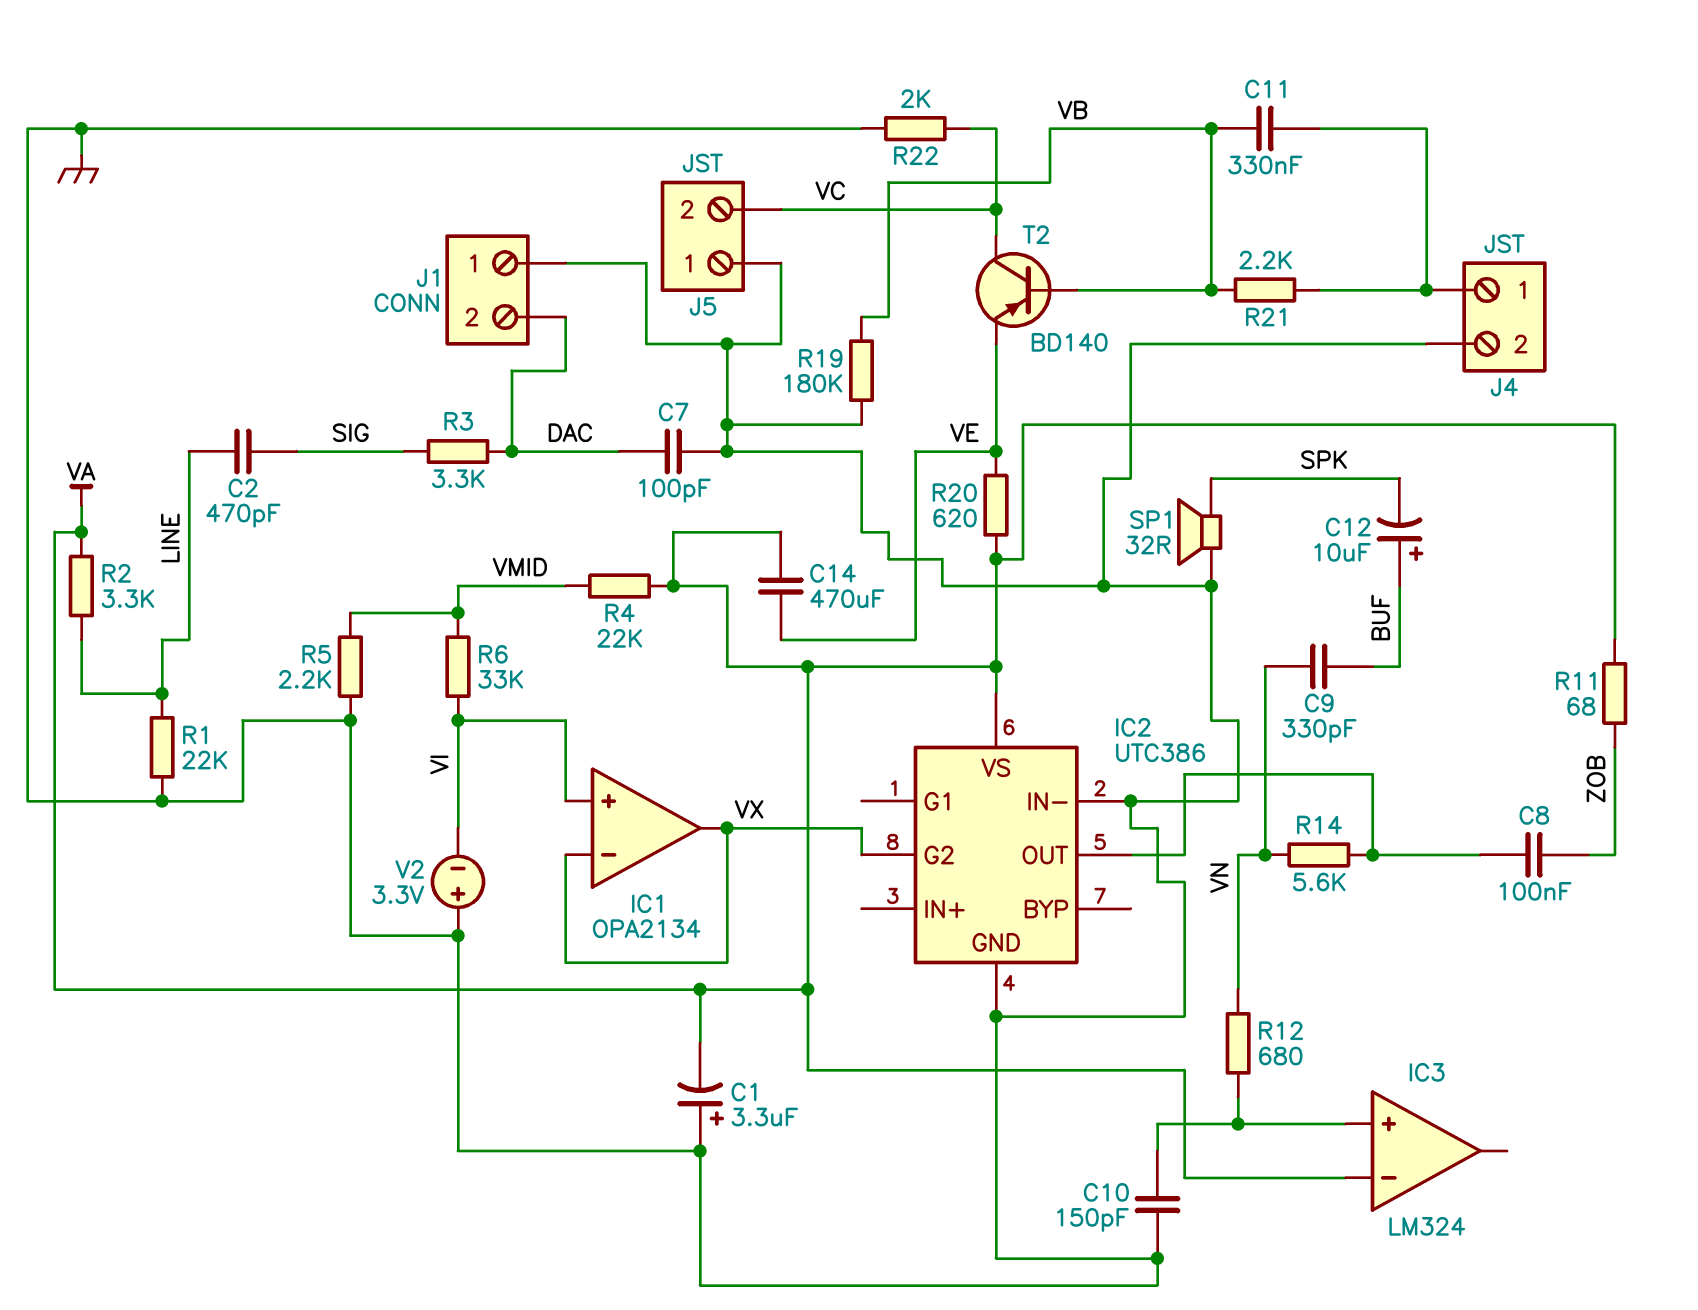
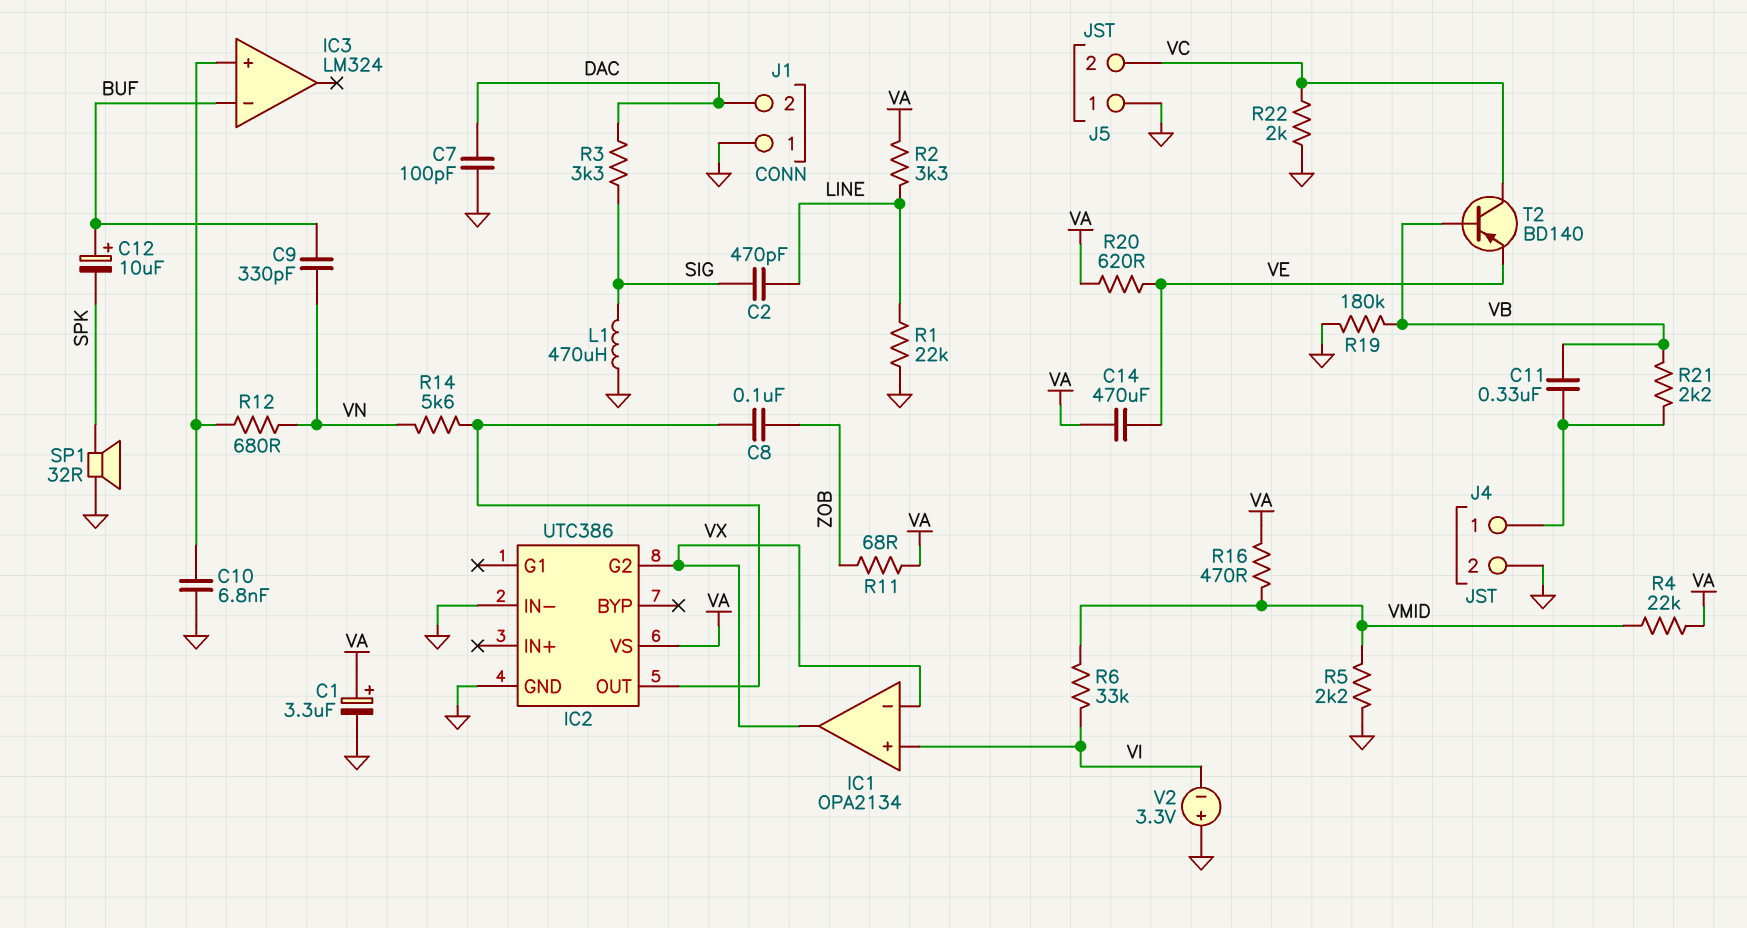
C1: 3.3uF (plus GND, minus VA) -> 3.3uF (plus VA, minus GND)
C10: 150pF (GND, IC3/in+) -> 6.8nF (GND, IC3/in+)
IC3 pin in-: VA -> BUF
L1: none -> 470uH (GND, SIG)
R16: none -> 470 (VA, VMID)

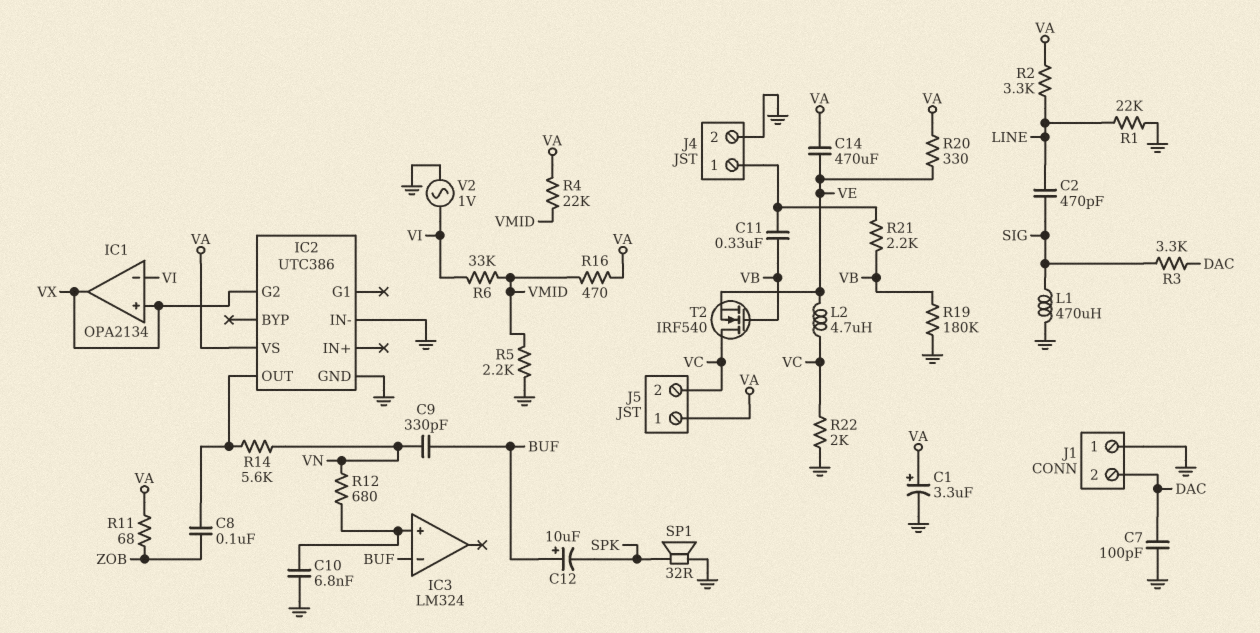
IC1 pin in+: VI -> VX
IC1 pin in-: VX -> VI
J5 pin 1: GND -> VA
L2: none -> 4.7uH (VC, VE)
R20: 620 (VA, VE) -> 330 (VA, VE)
T2: PNP BD140 (B VB, C VC, E VE) -> NMOS IRF540 (G VB, D VC, S VE)
V2: 3.3V (plus GND, minus VI) -> AC 1V (GND, VI)

